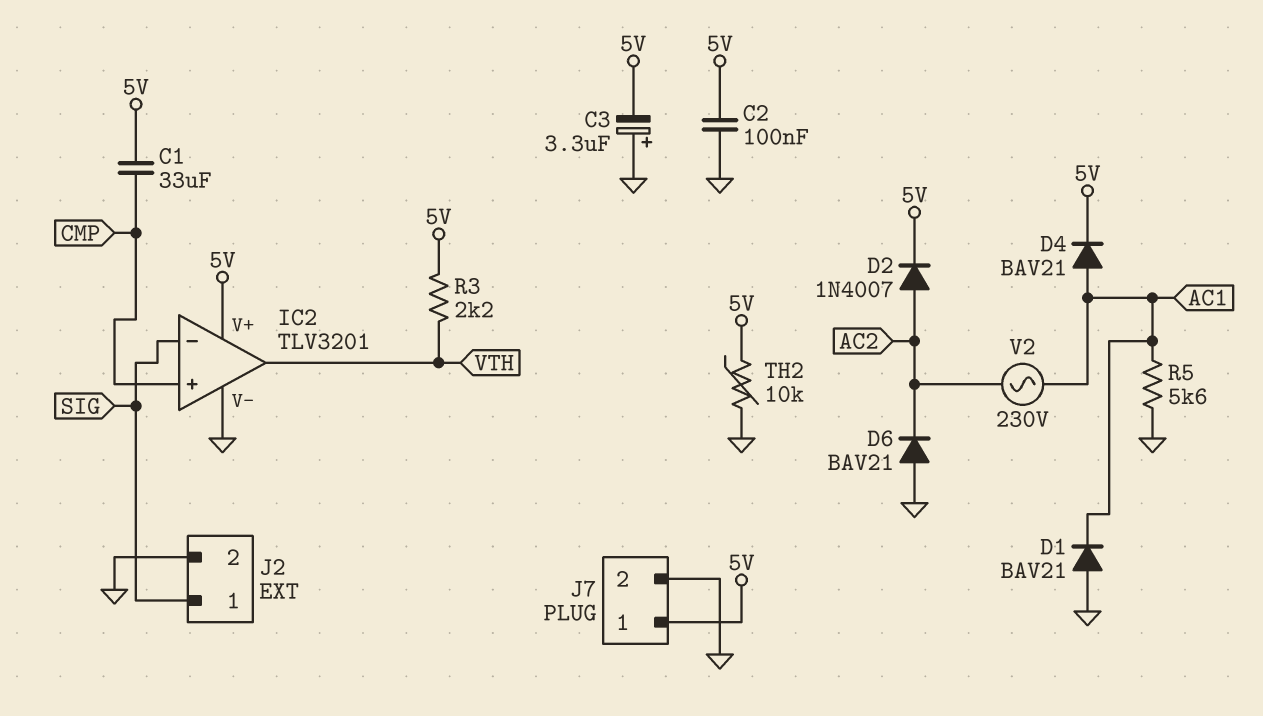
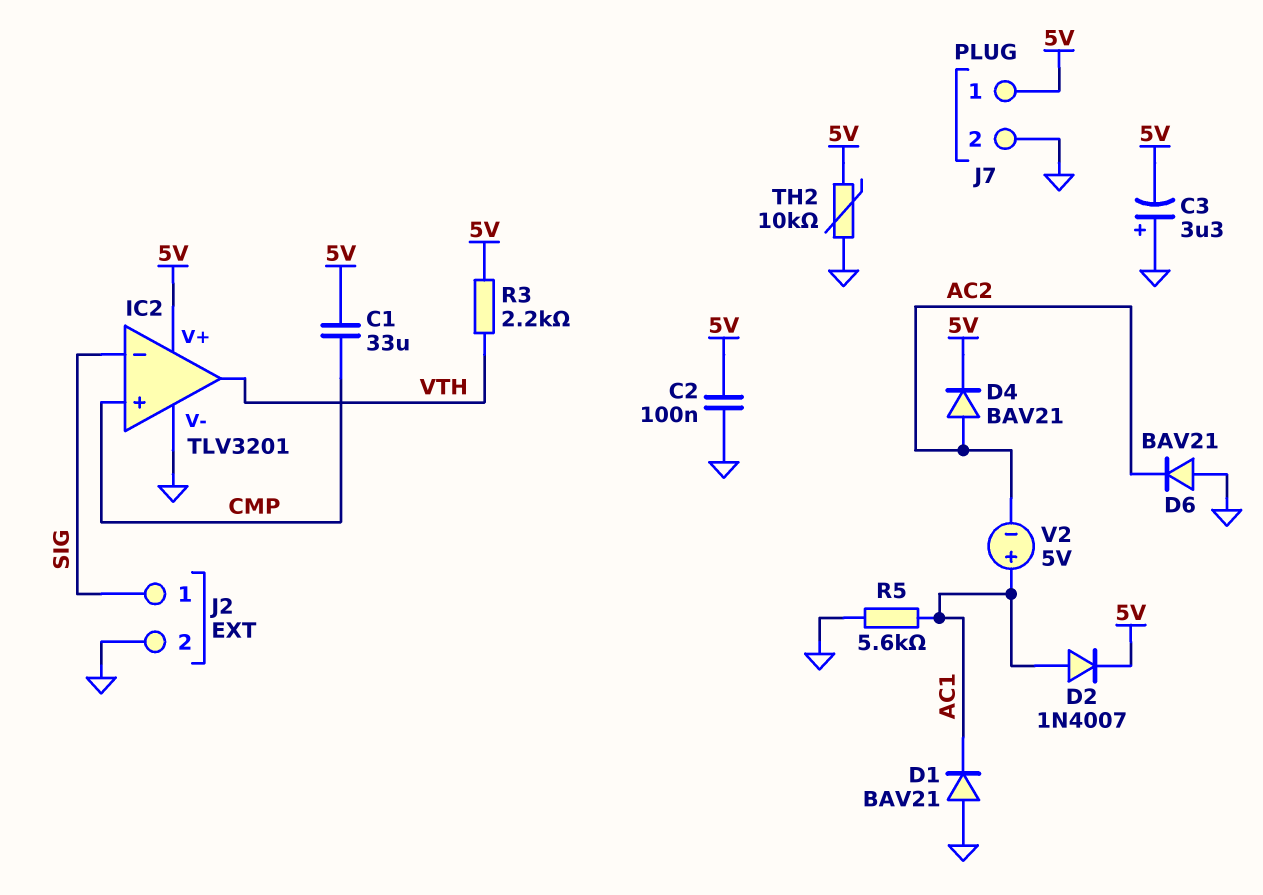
D2: diode 1N4007 (A AC2, K 5V) -> diode 1N4007 (A AC1, K 5V)
D4: diode BAV21 (A AC1, K 5V) -> diode BAV21 (A AC2, K 5V)
V2: AC 230V (AC1, AC2) -> 5V (plus AC1, minus AC2)

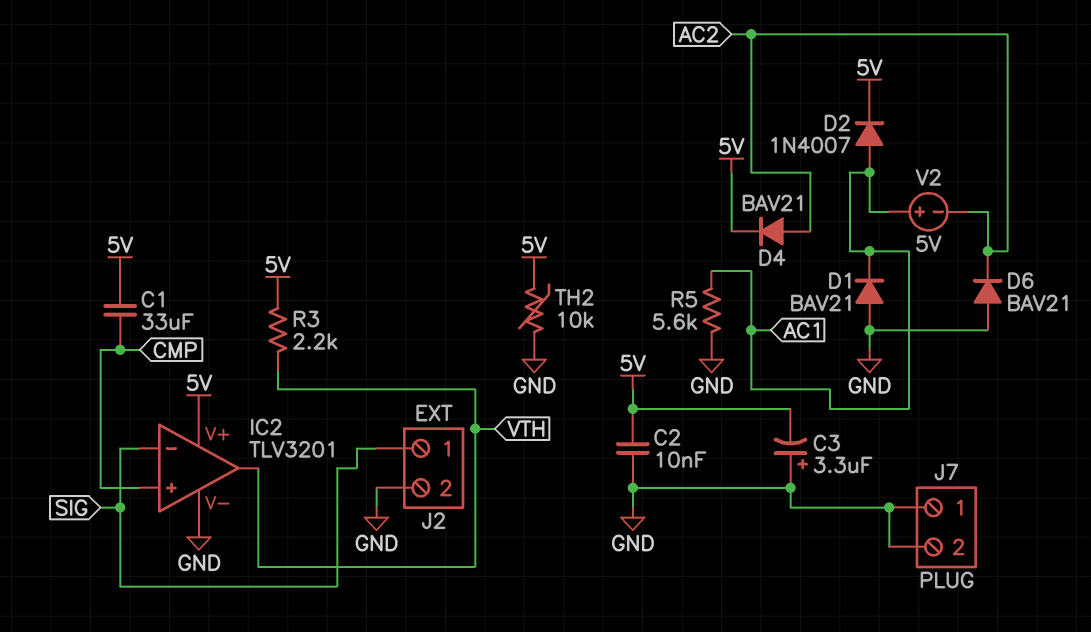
C2: 100nF (5V, GND) -> 10nF (5V, GND)
J7 pin 1: 5V -> GND

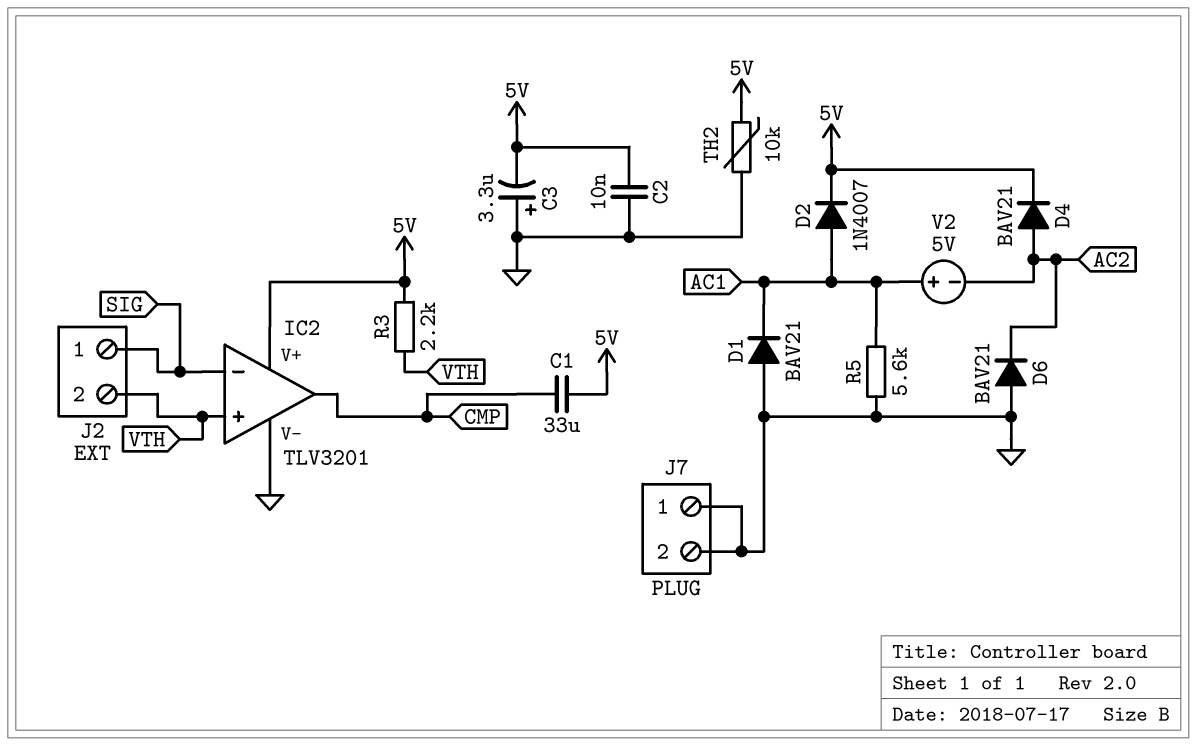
IC2 pin in+: CMP -> VTH
IC2 pin out: VTH -> CMP
J2 pin 2: GND -> VTH

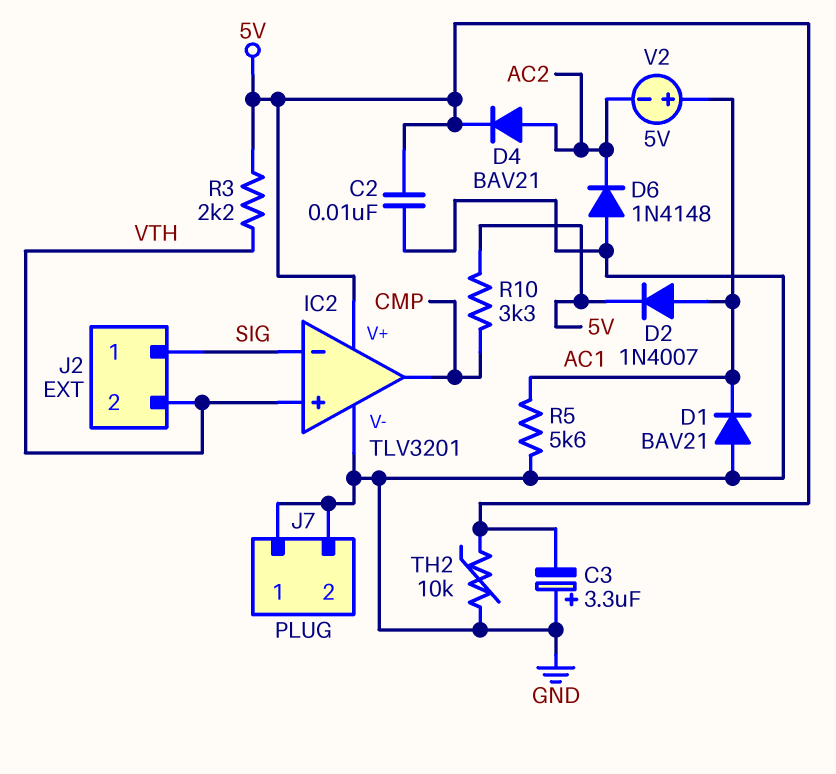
C1: 33uF (5V, CMP) -> none
D6: diode BAV21 (A GND, K AC2) -> diode 1N4148 (A GND, K AC2)
R10: none -> 3.3k (5V, CMP)

